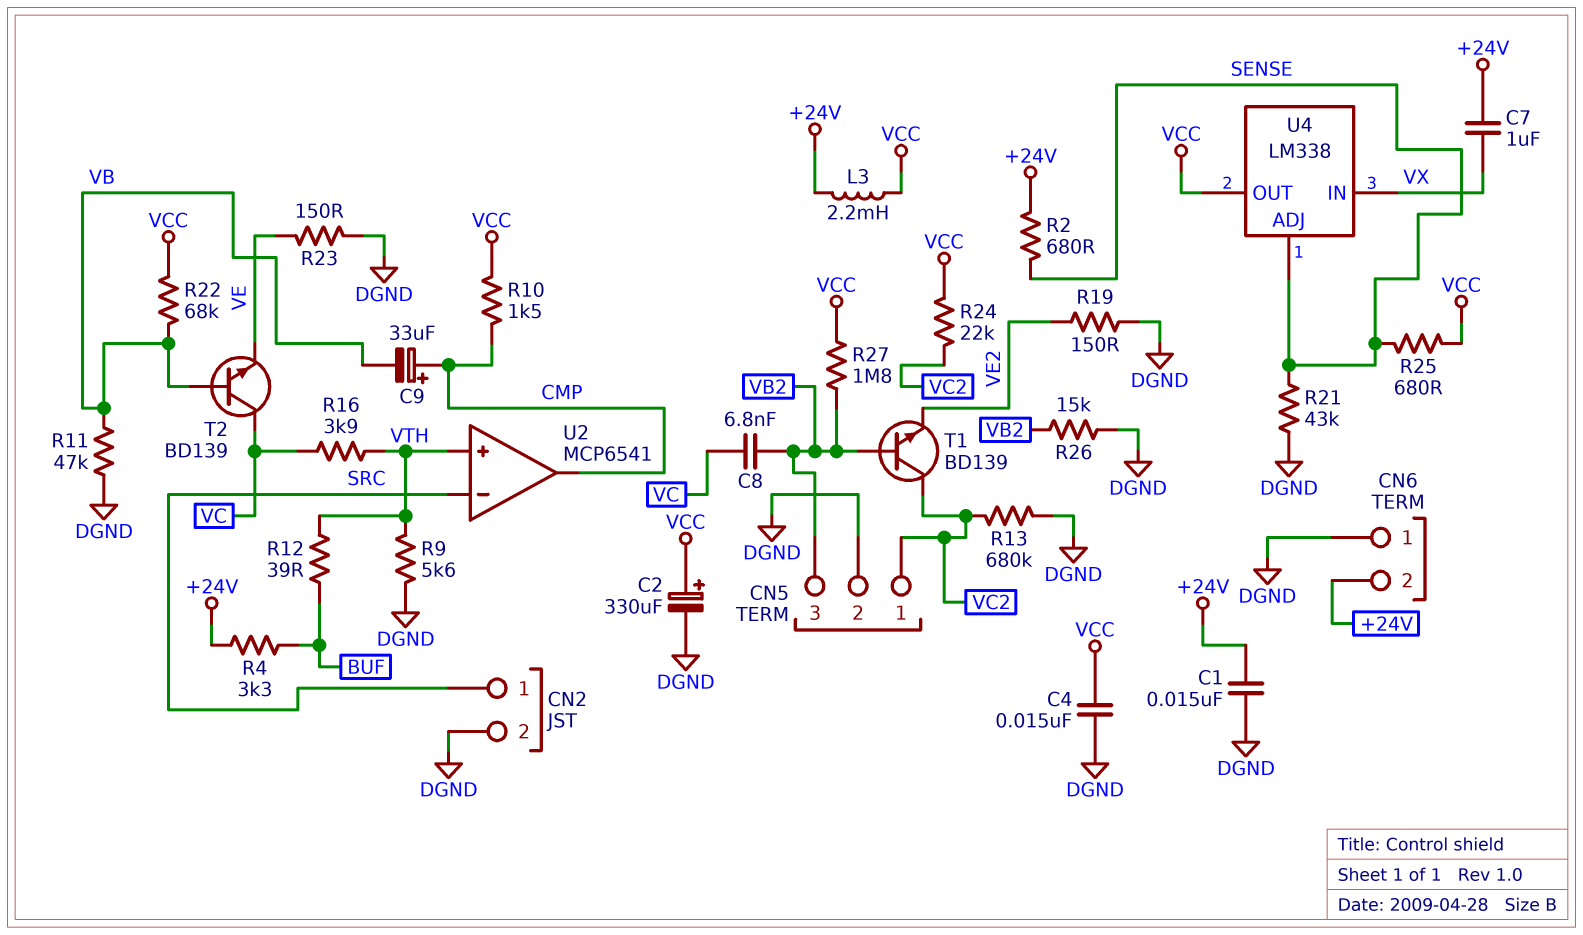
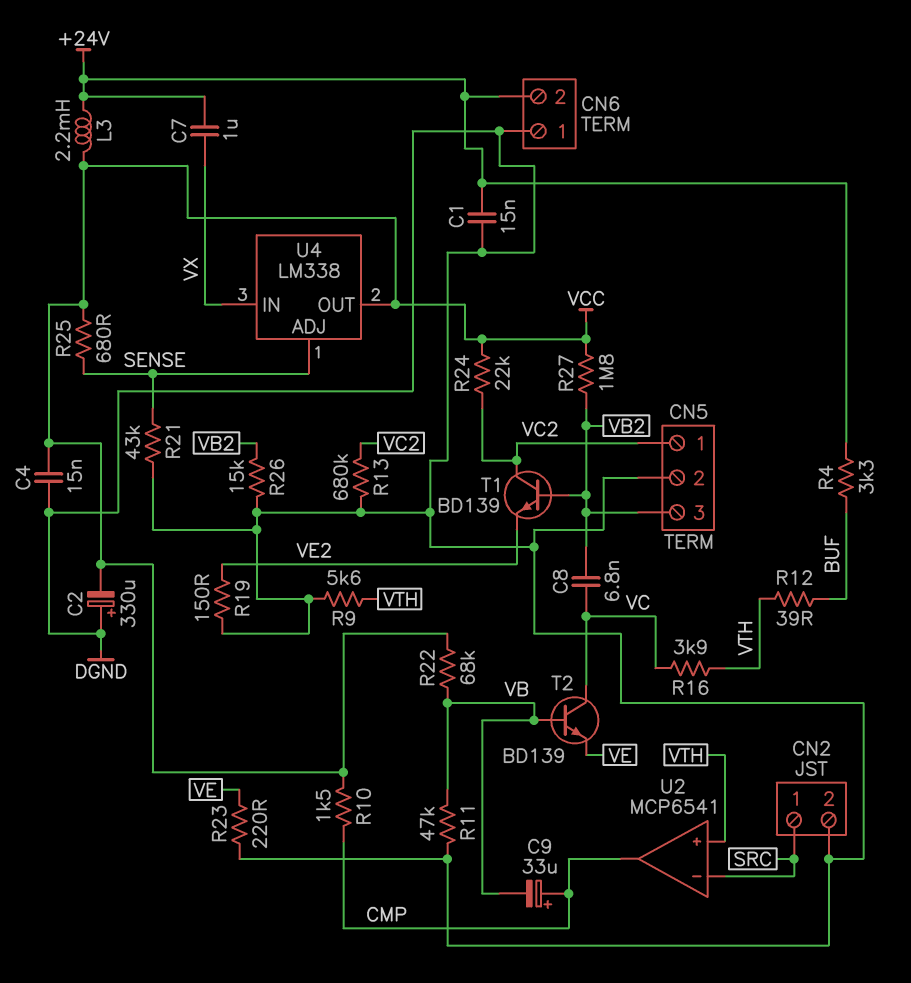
C2: 330uF (plus VCC, minus DGND) -> 330uF (plus DGND, minus VCC)
R2: 680 (+24V, SENSE) -> none
R23: 150 (DGND, VE) -> 220 (DGND, VE)

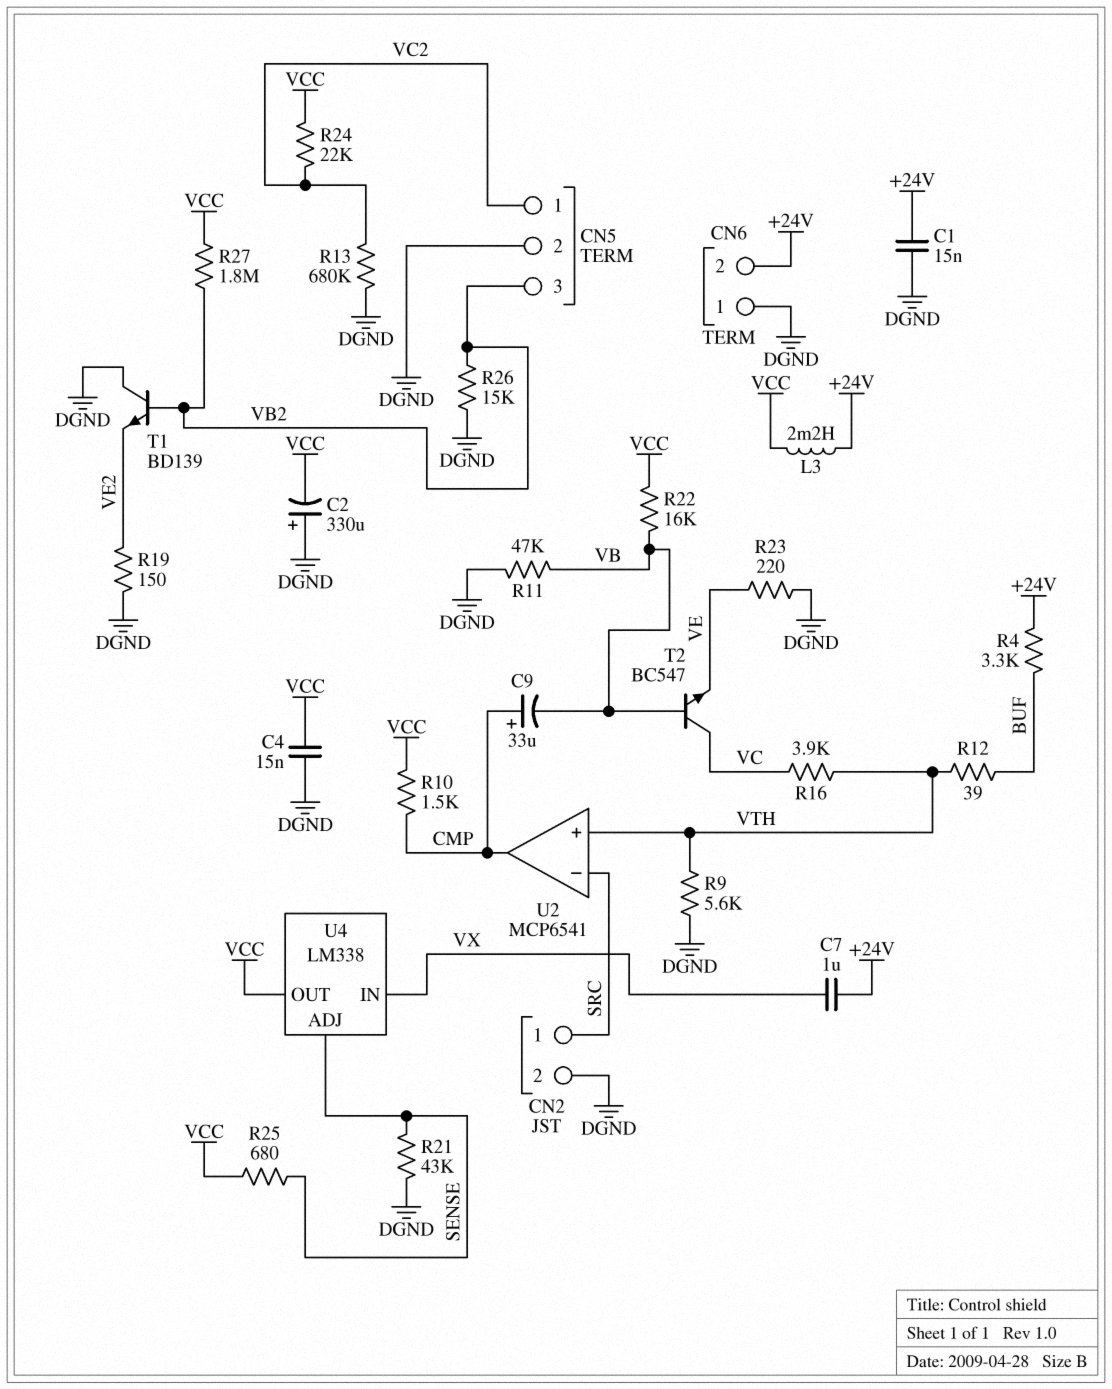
C8: 6.8nF (VB2, VC) -> none
R22: 68k (VB, VCC) -> 16k (VB, VCC)
T1: NPN BD139 (B VB2, C VC2, E VE2) -> NPN BD139 (B VB2, C DGND, E VE2)
T2: NPN BD139 (B VB, C VC, E VE) -> NPN BC547 (B VB, C VC, E VE)

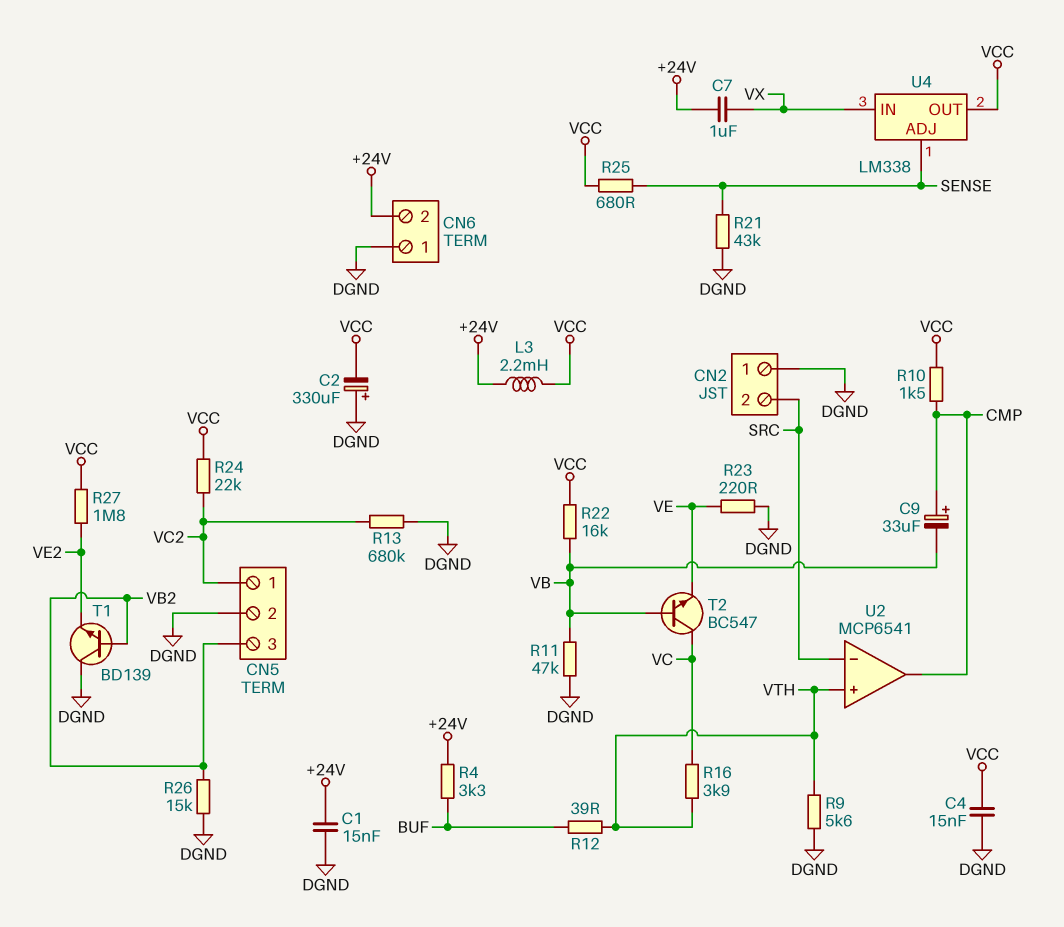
CN2 pin 1: SRC -> DGND
CN2 pin 2: DGND -> SRC
R19: 150 (DGND, VE2) -> none
R27: 1.8M (VB2, VCC) -> 1.8M (VCC, VE2)

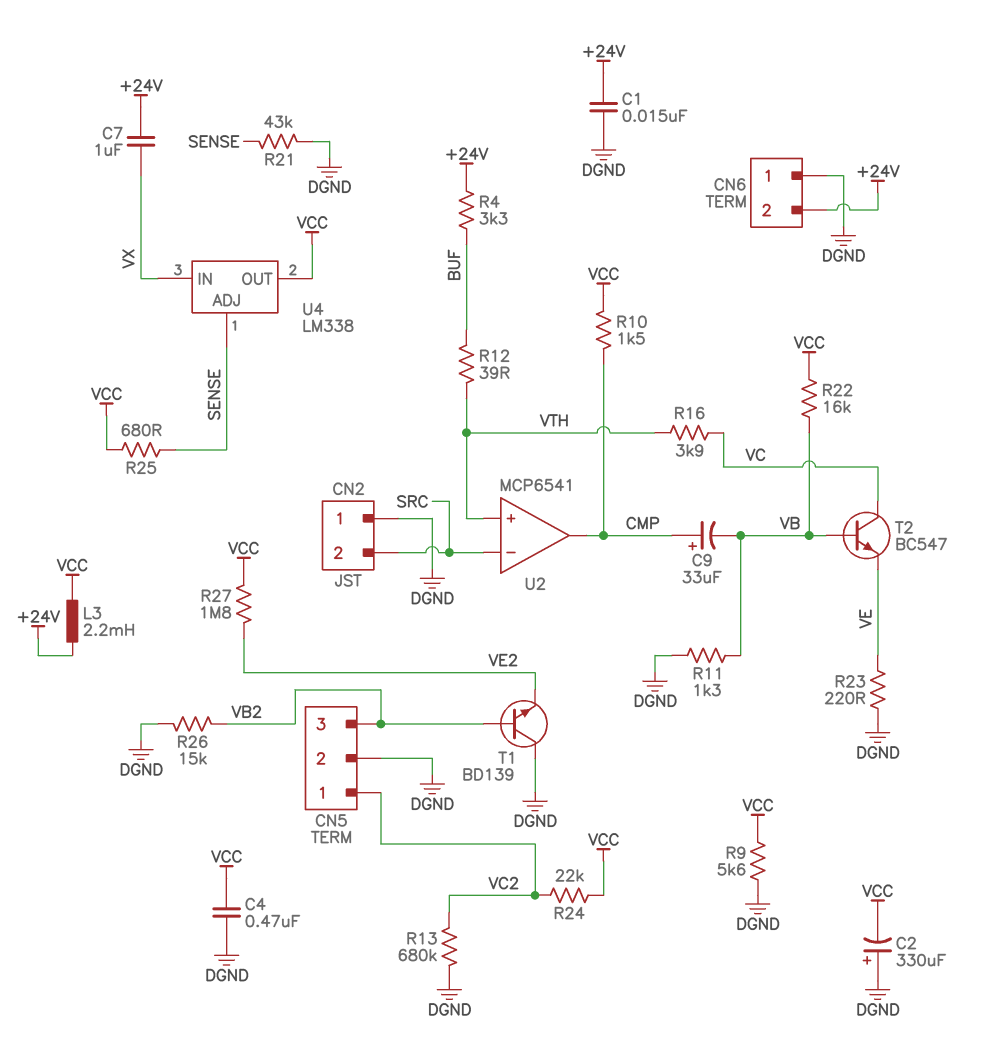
C4: 15nF (DGND, VCC) -> 470nF (DGND, VCC)
R9: 5.6k (DGND, VTH) -> 5.6k (DGND, VCC)
R11: 47k (DGND, VB) -> 1.3k (DGND, VB)

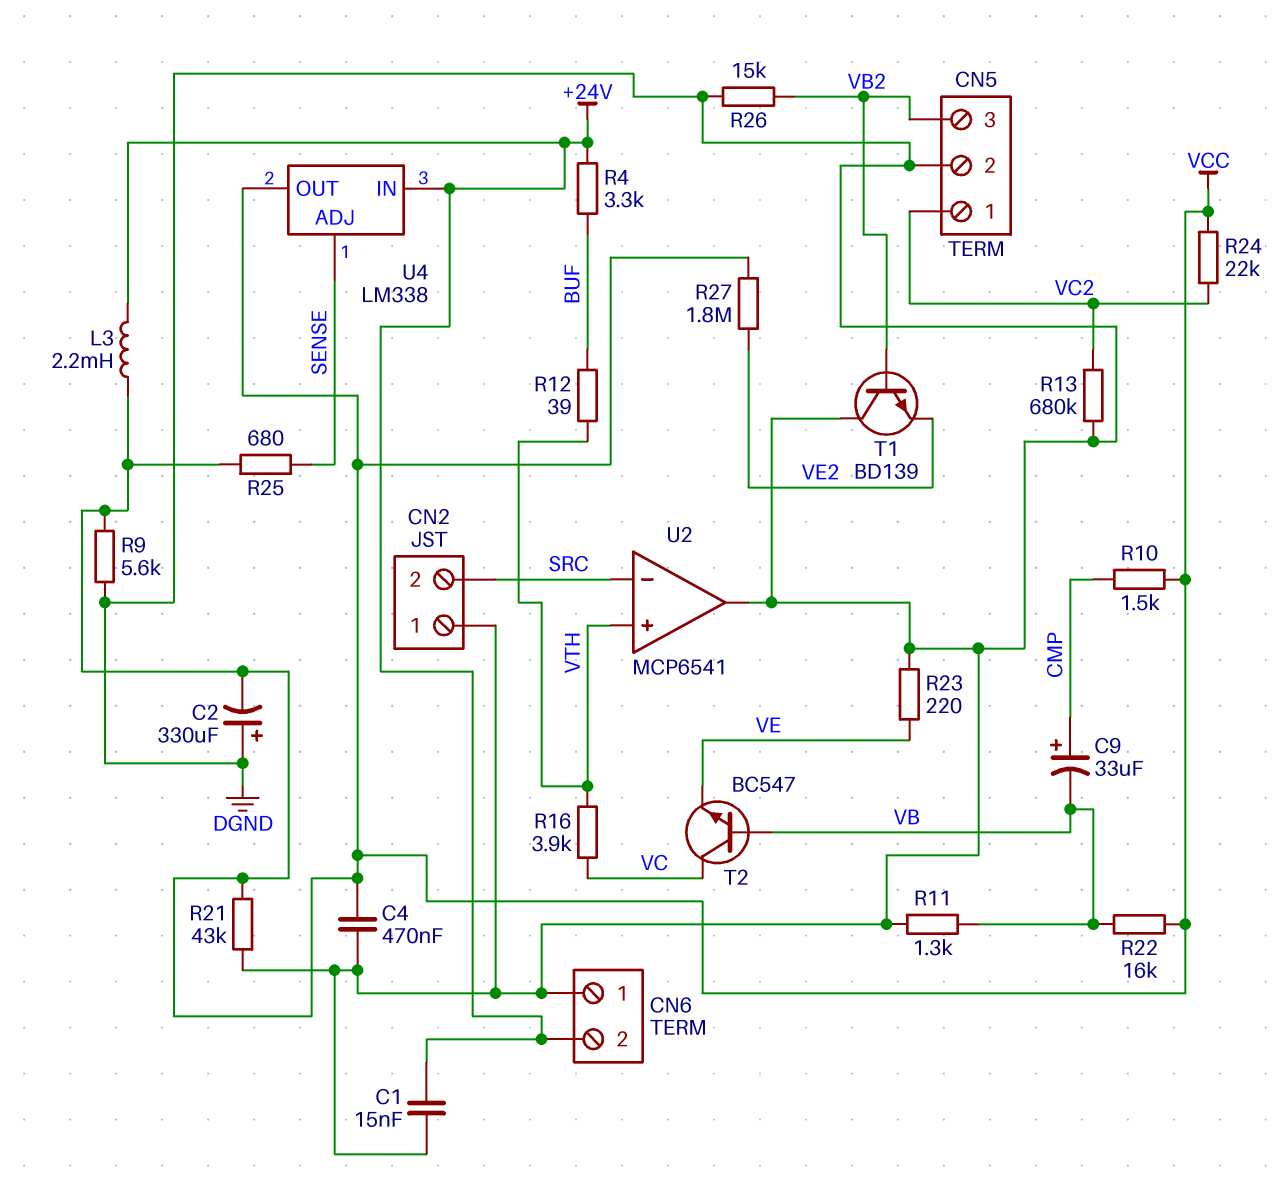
C7: 1uF (+24V, VX) -> none
R21: 43k (DGND, SENSE) -> 43k (DGND, VCC)
U2 pin out: CMP -> DGND
U4 pin IN: VX -> +24V

